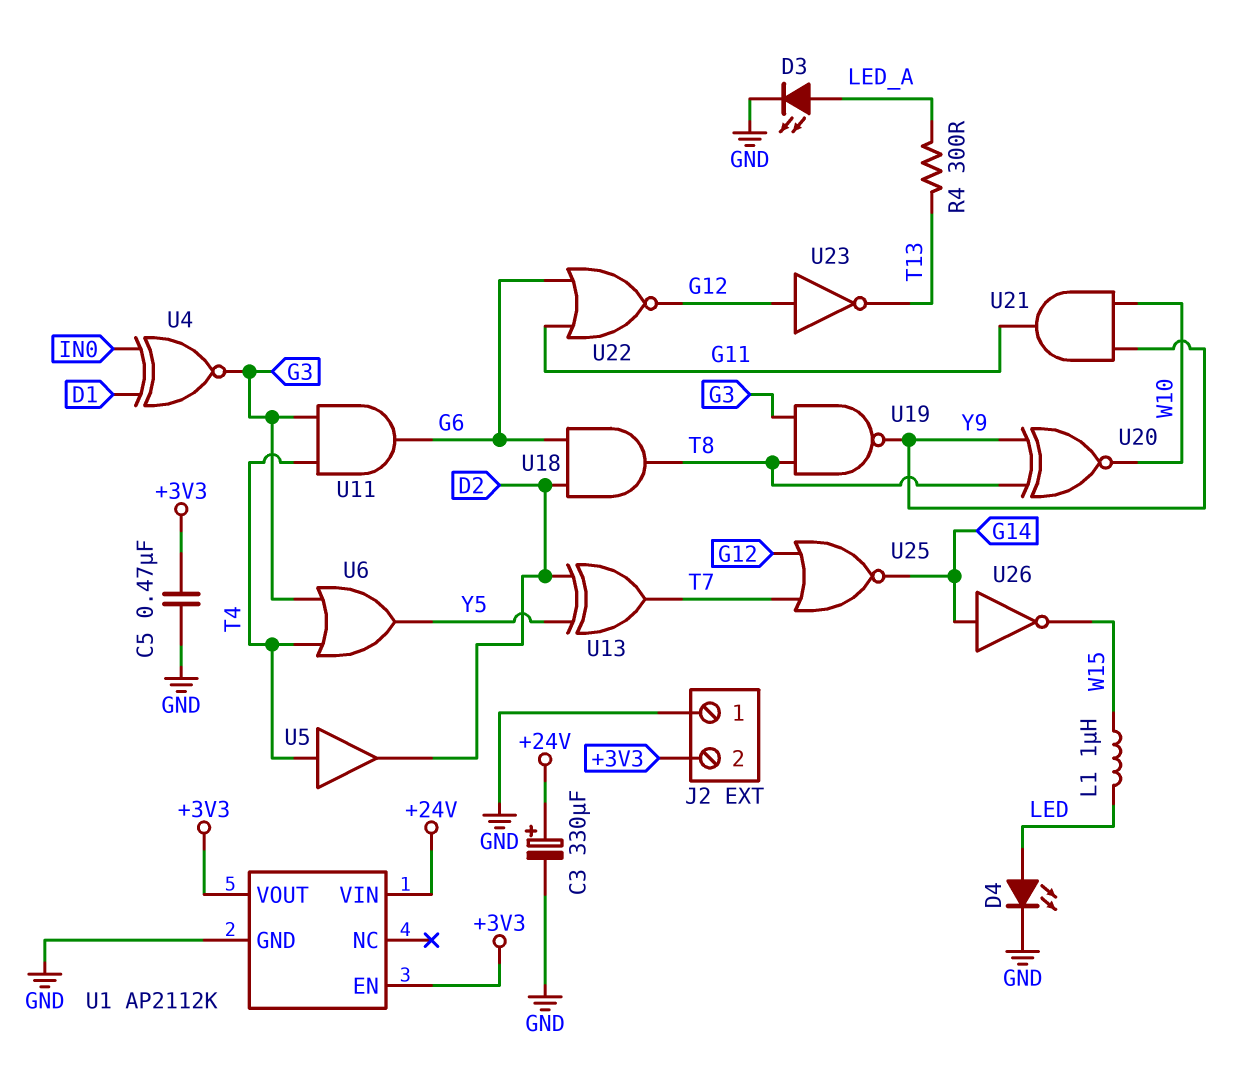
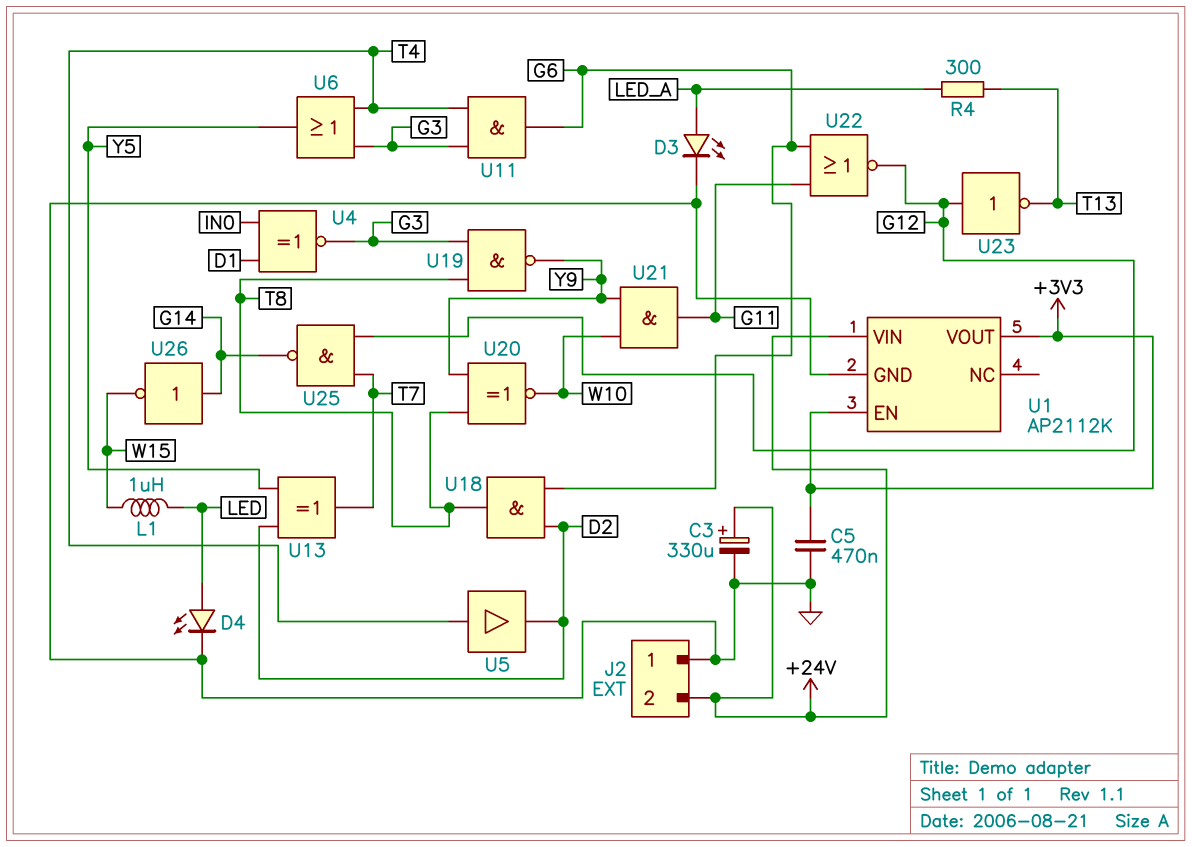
J2 pin 2: +3V3 -> +24V
U25: NOR (in G12, in T7, out G14) -> NAND (in G12, in T7, out G14)

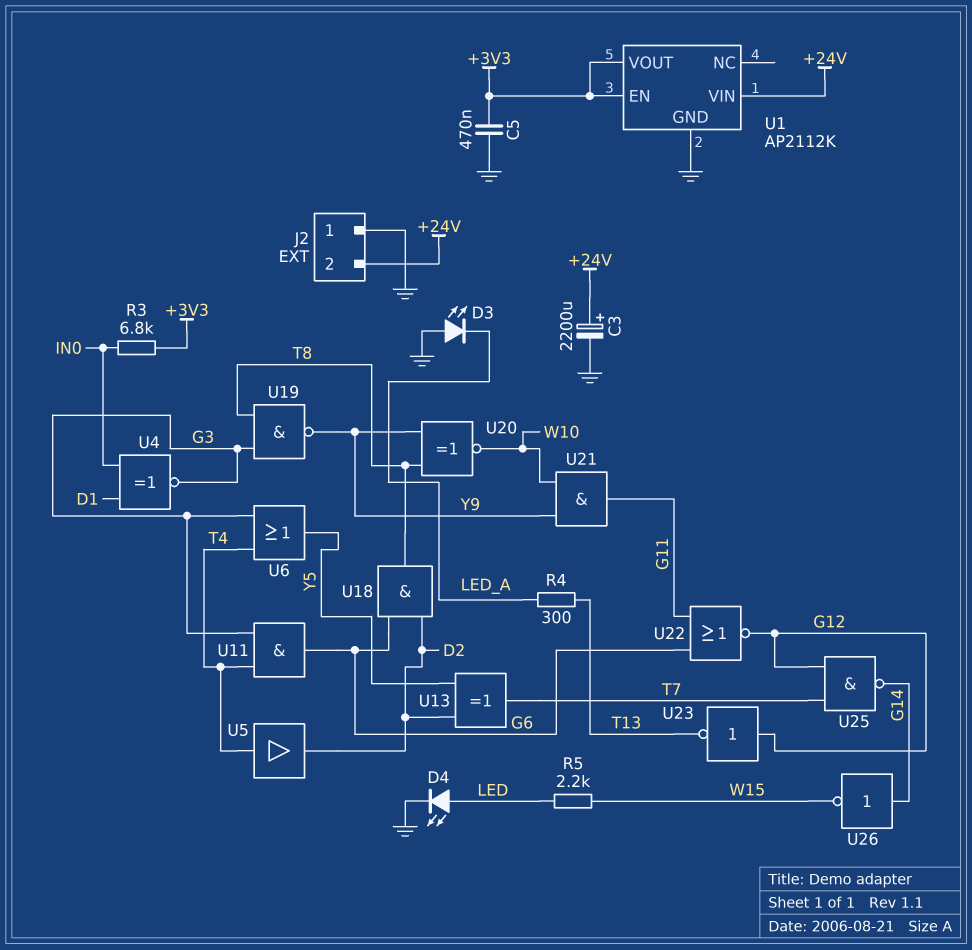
C3: 330uF (plus +24V, minus GND) -> 2200uF (plus +24V, minus GND)
D3: LED (A LED_A, K GND) -> LED (A GND, K LED_A)
L1: 1uH (LED, W15) -> none
R3: none -> 6.8k (+3V3, IN0)
R5: none -> 2.2k (LED, W15)

